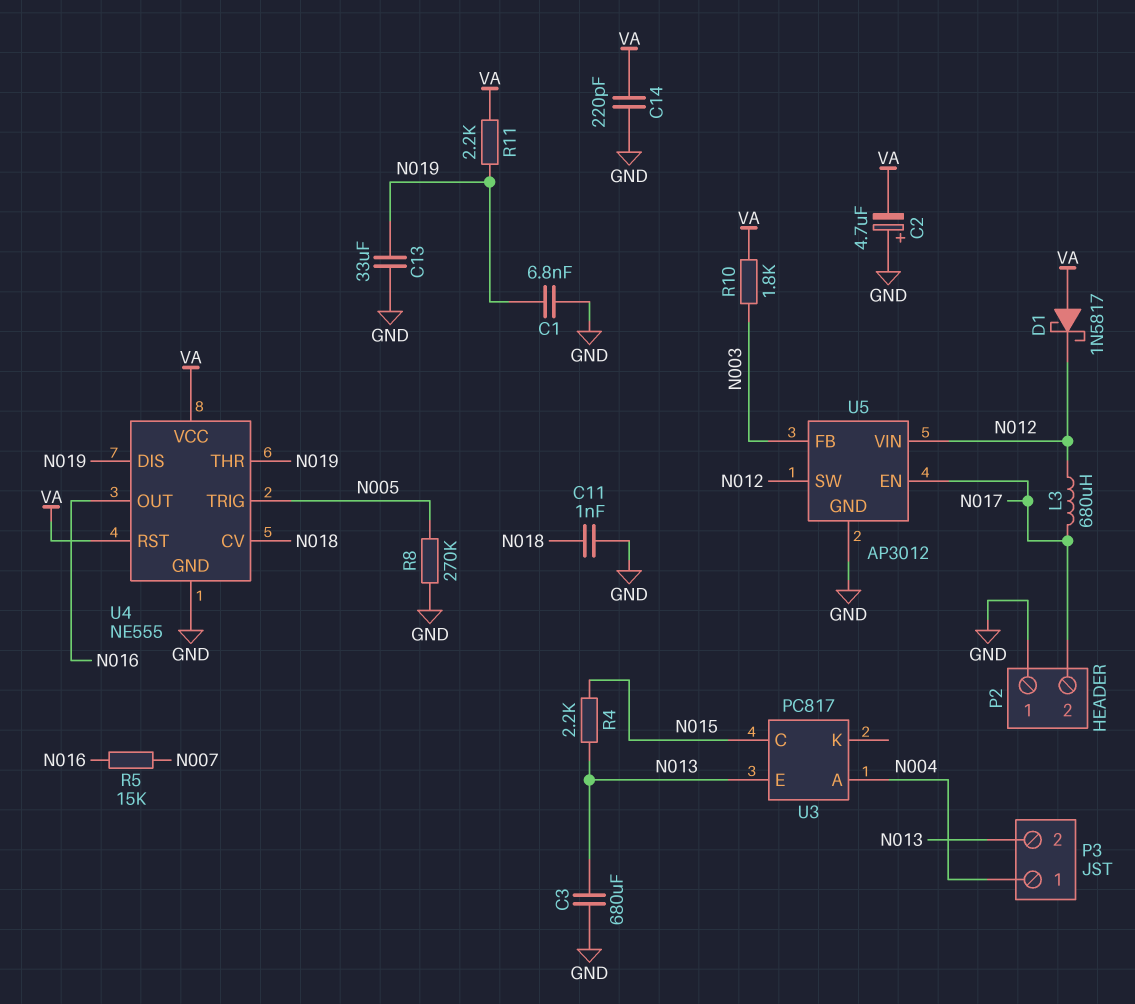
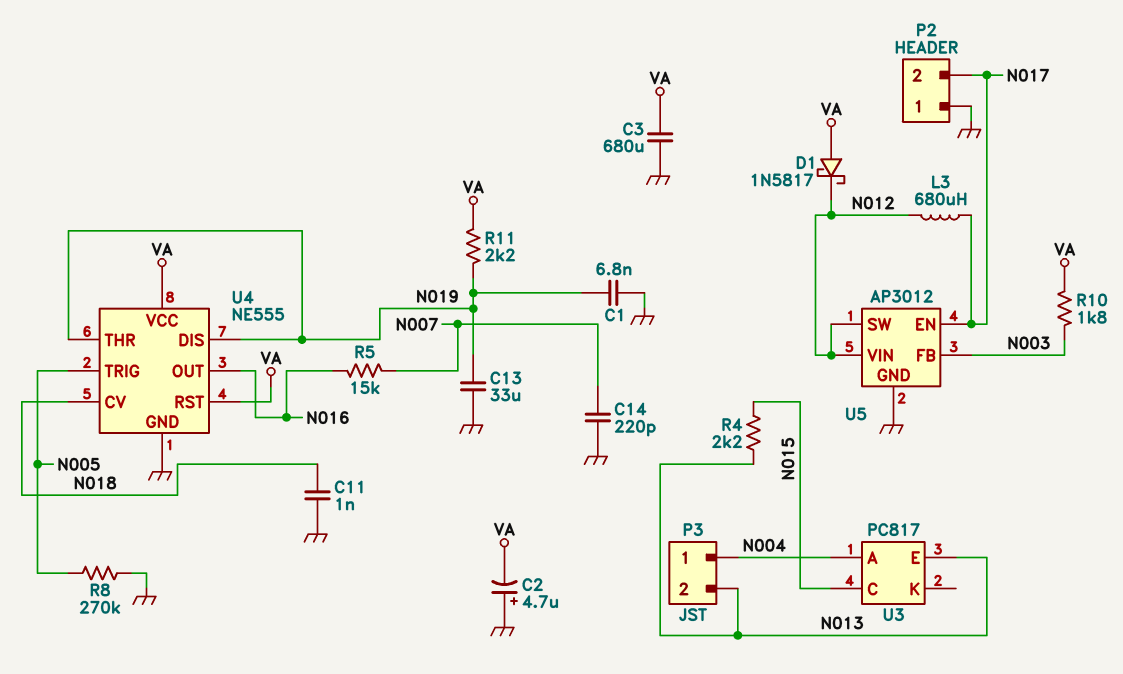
C3: 680uF (GND, N013) -> 680uF (GND, VA)
C14: 220pF (GND, VA) -> 220pF (GND, N007)

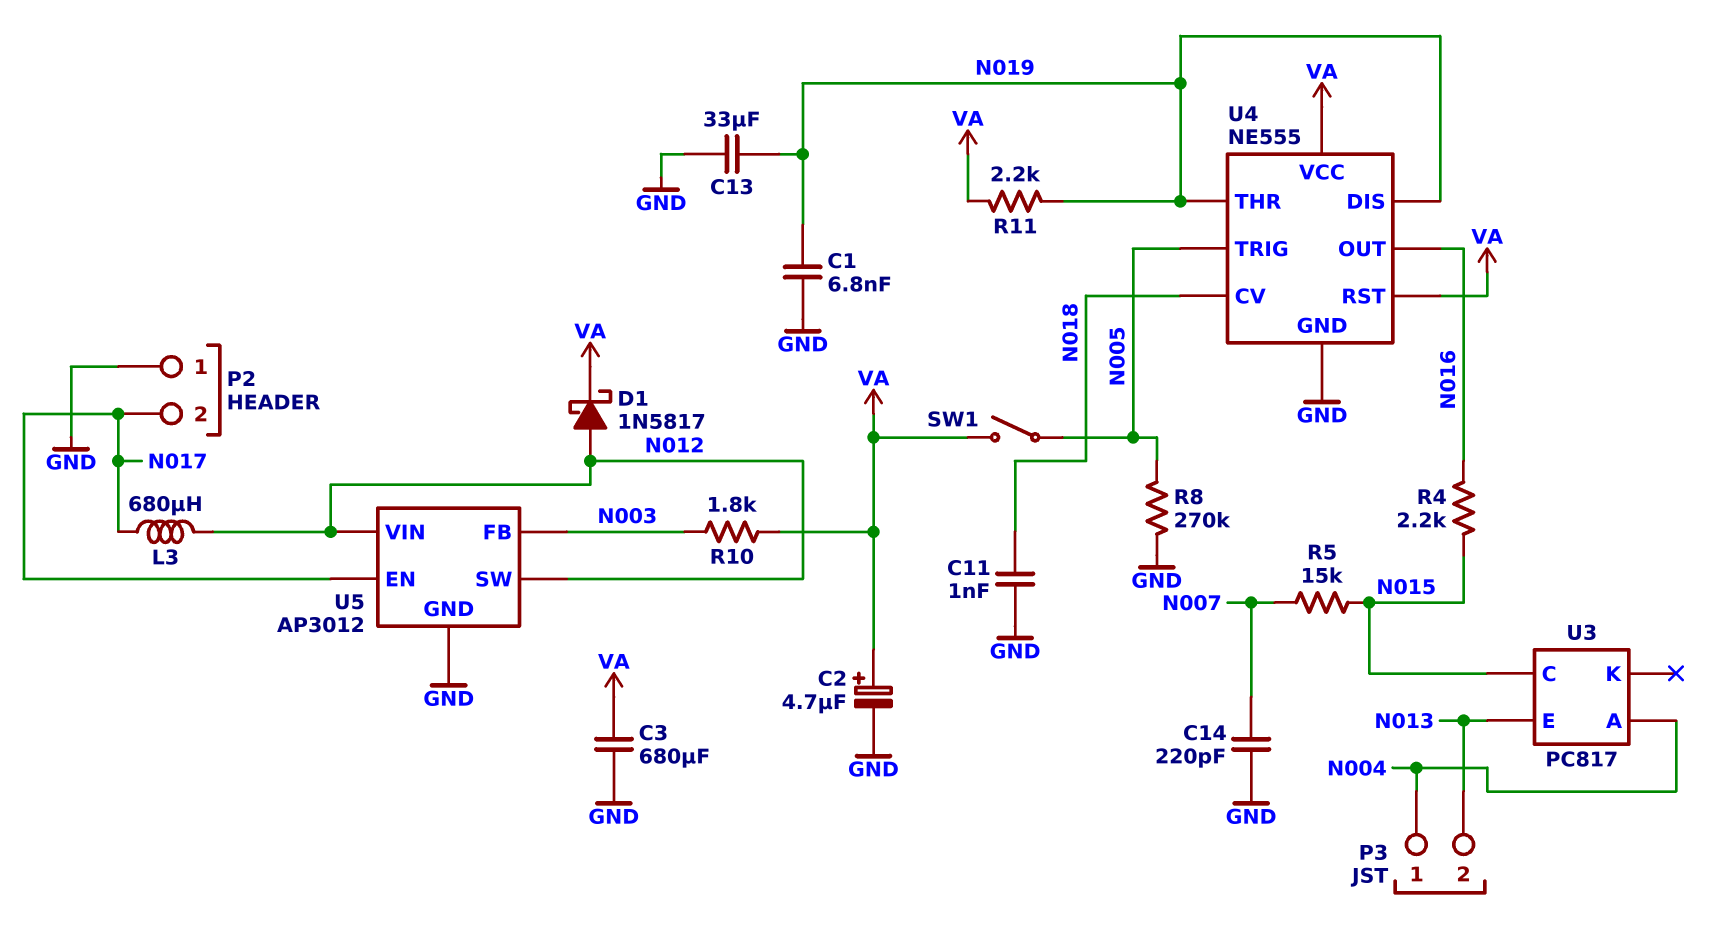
C2: 4.7uF (plus GND, minus VA) -> 4.7uF (plus VA, minus GND)
D1: schottky 1N5817 (A VA, K N012) -> schottky 1N5817 (A N012, K VA)
R4: 2.2k (N013, N015) -> 2.2k (N015, N016)
R5: 15k (N007, N016) -> 15k (N007, N015)
SW1: none -> switch (N005, VA)

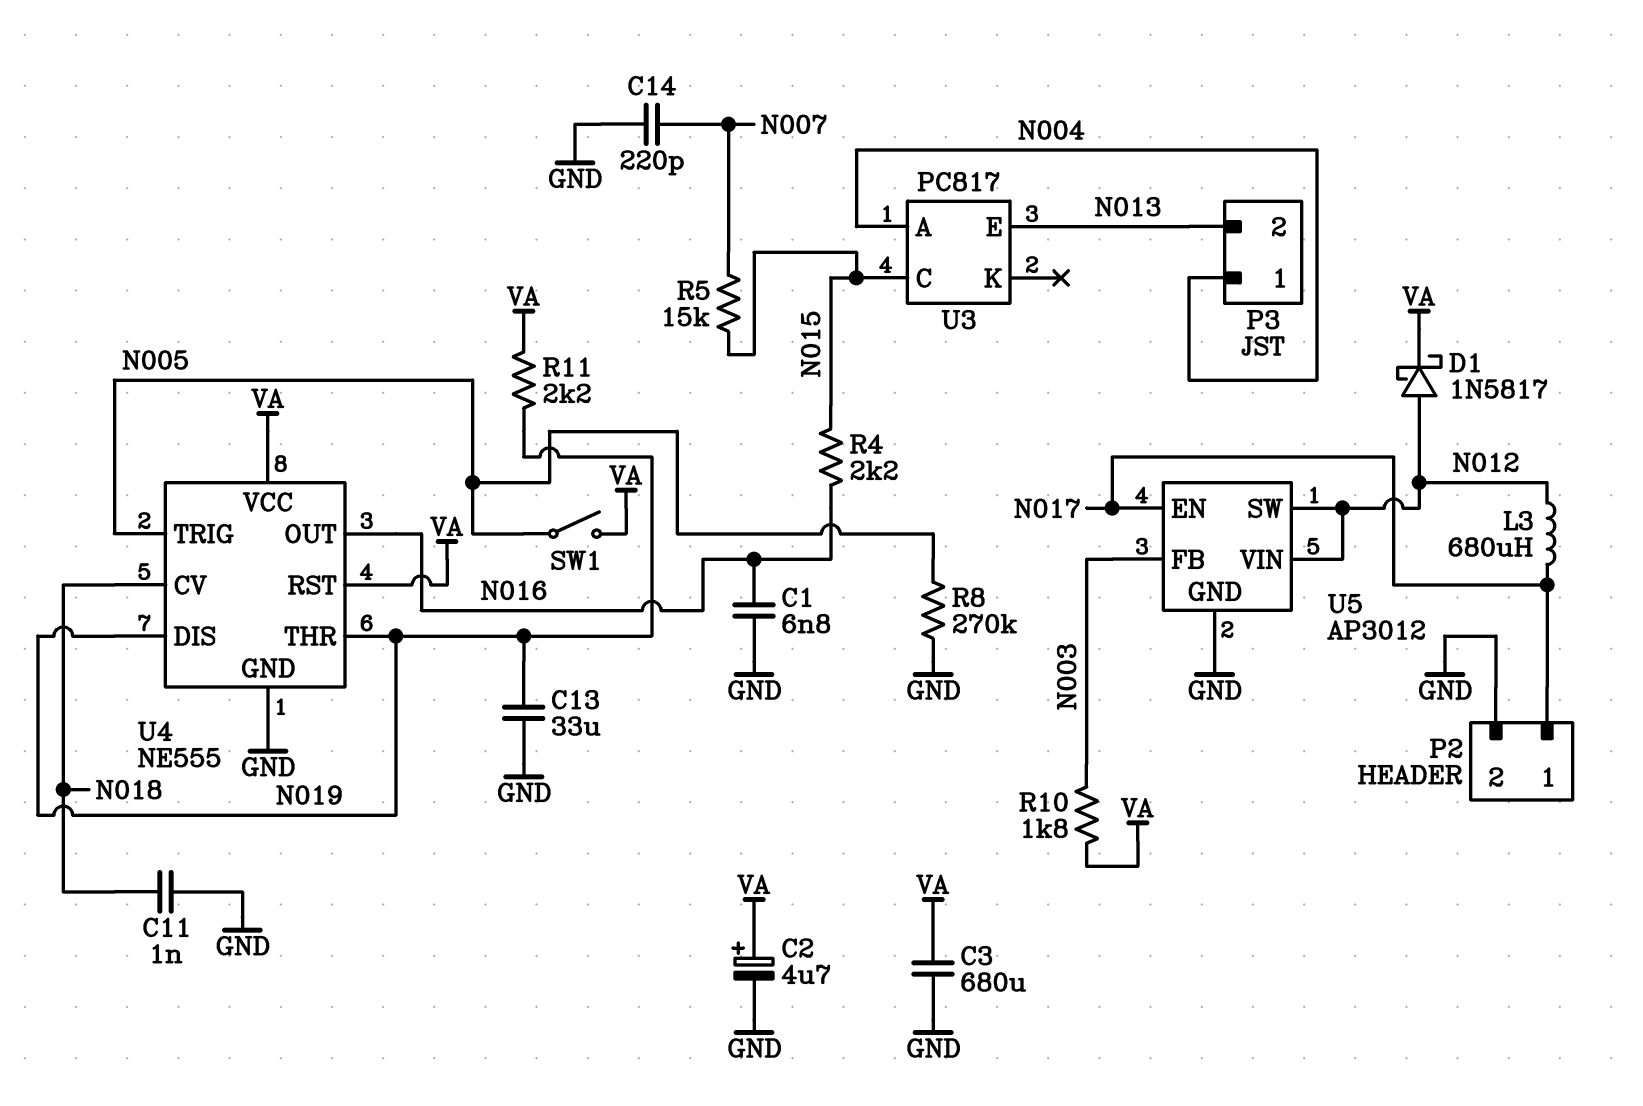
C1: 6.8nF (GND, N019) -> 6.8nF (GND, N016)
P2 pin 1: GND -> N017
P2 pin 2: N017 -> GND

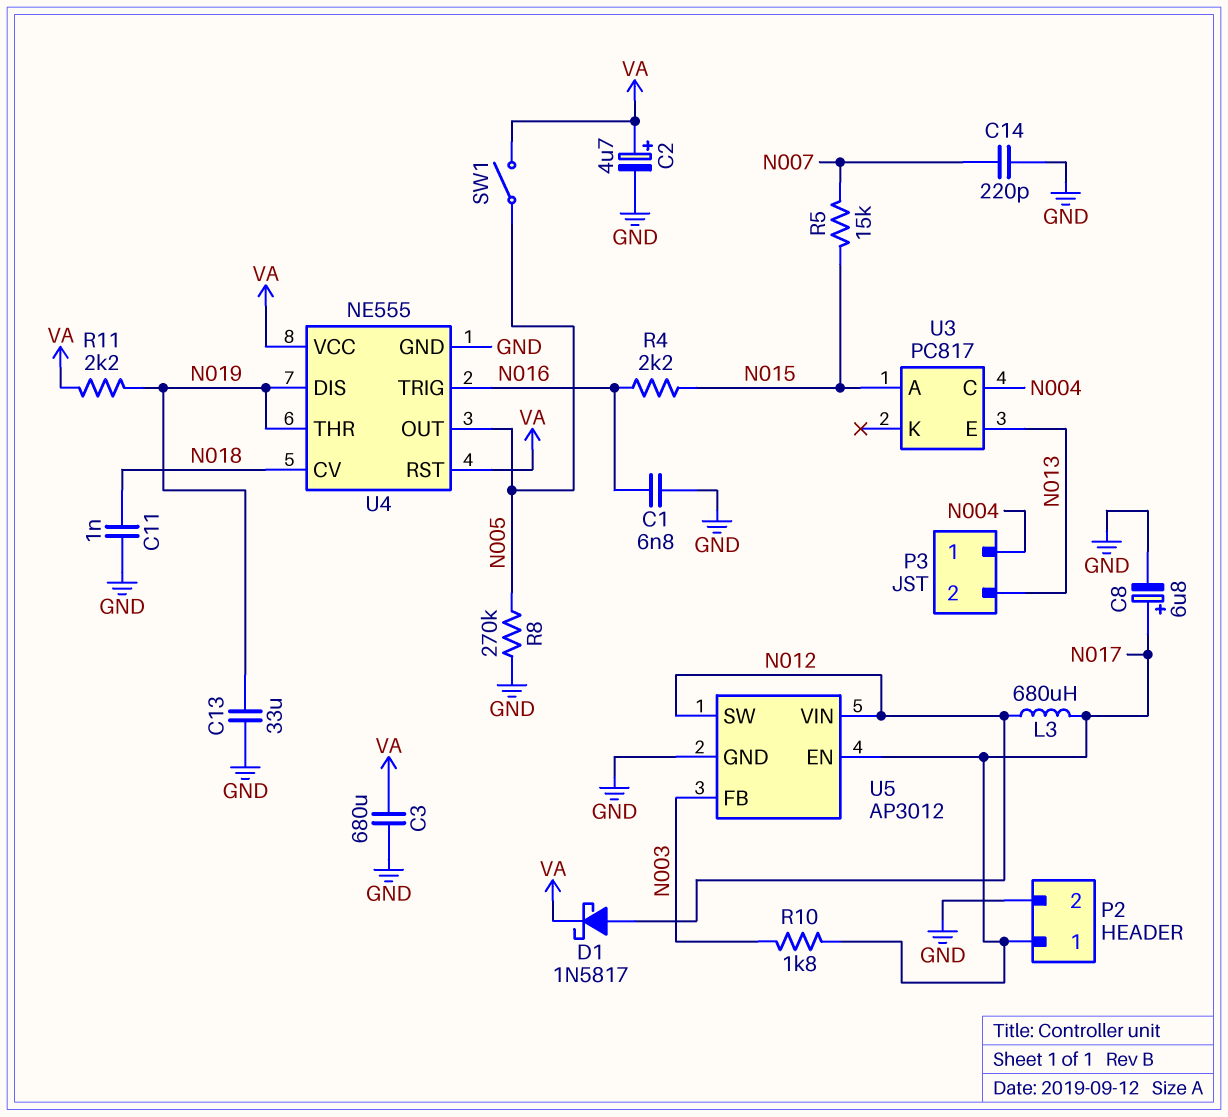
C8: none -> 6.8uF (plus N017, minus GND)
R10: 1.8k (N003, VA) -> 1.8k (N003, N017)
U3 pin A: N004 -> N015
U3 pin C: N015 -> N004
U4 pin OUT: N016 -> N005
U4 pin TRIG: N005 -> N016

